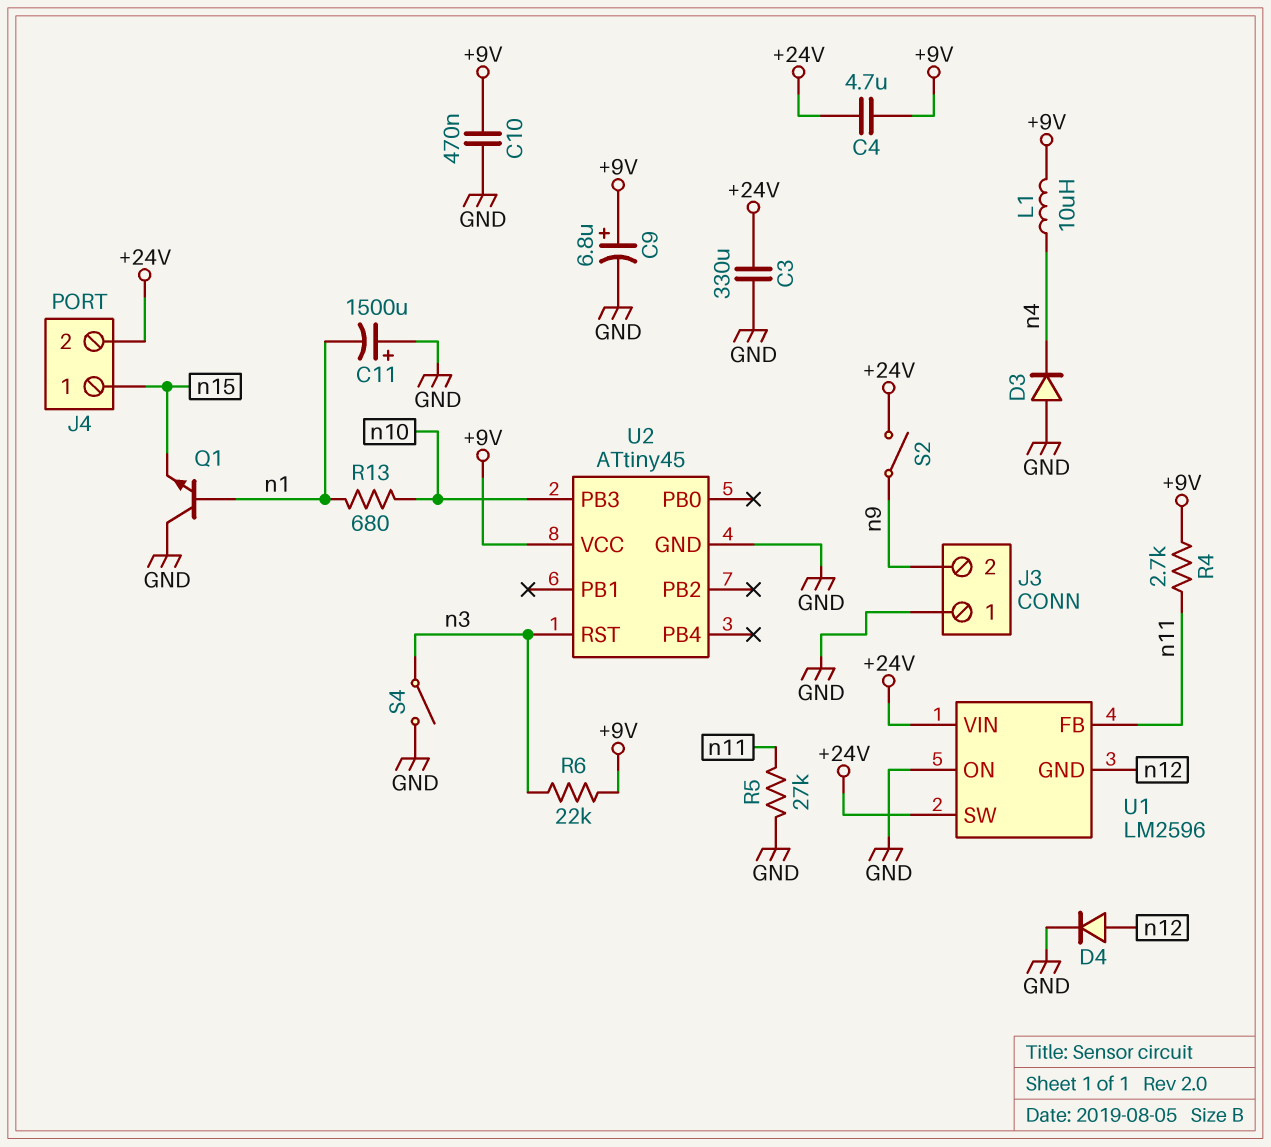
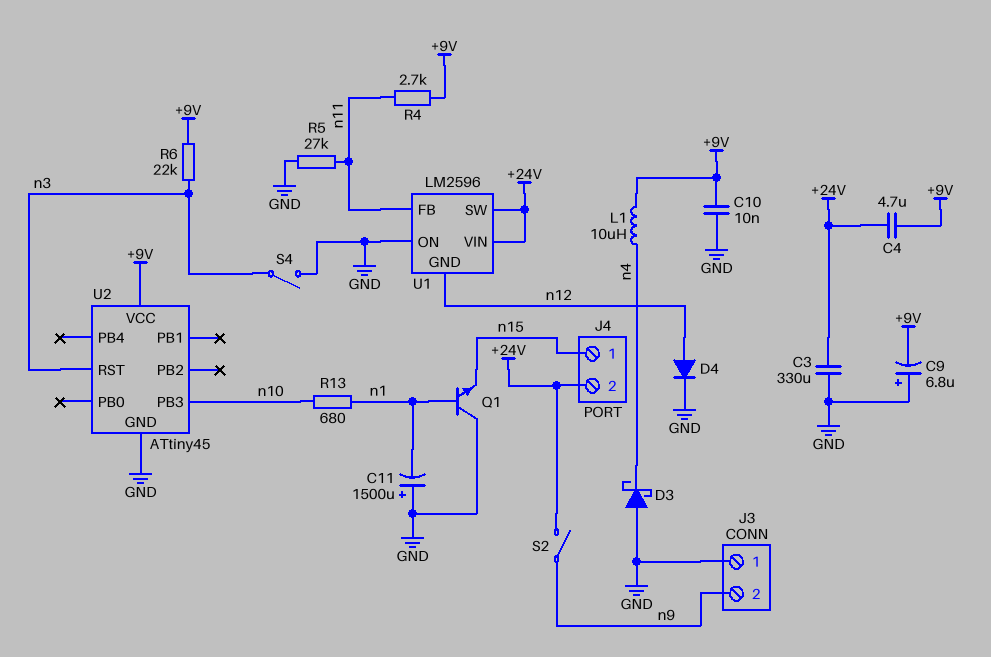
C9: 6.8uF (plus +9V, minus GND) -> 6.8uF (plus GND, minus +9V)
C10: 470nF (+9V, GND) -> 10nF (+9V, GND)
D3: diode (A GND, K n4) -> schottky (A GND, K n4)

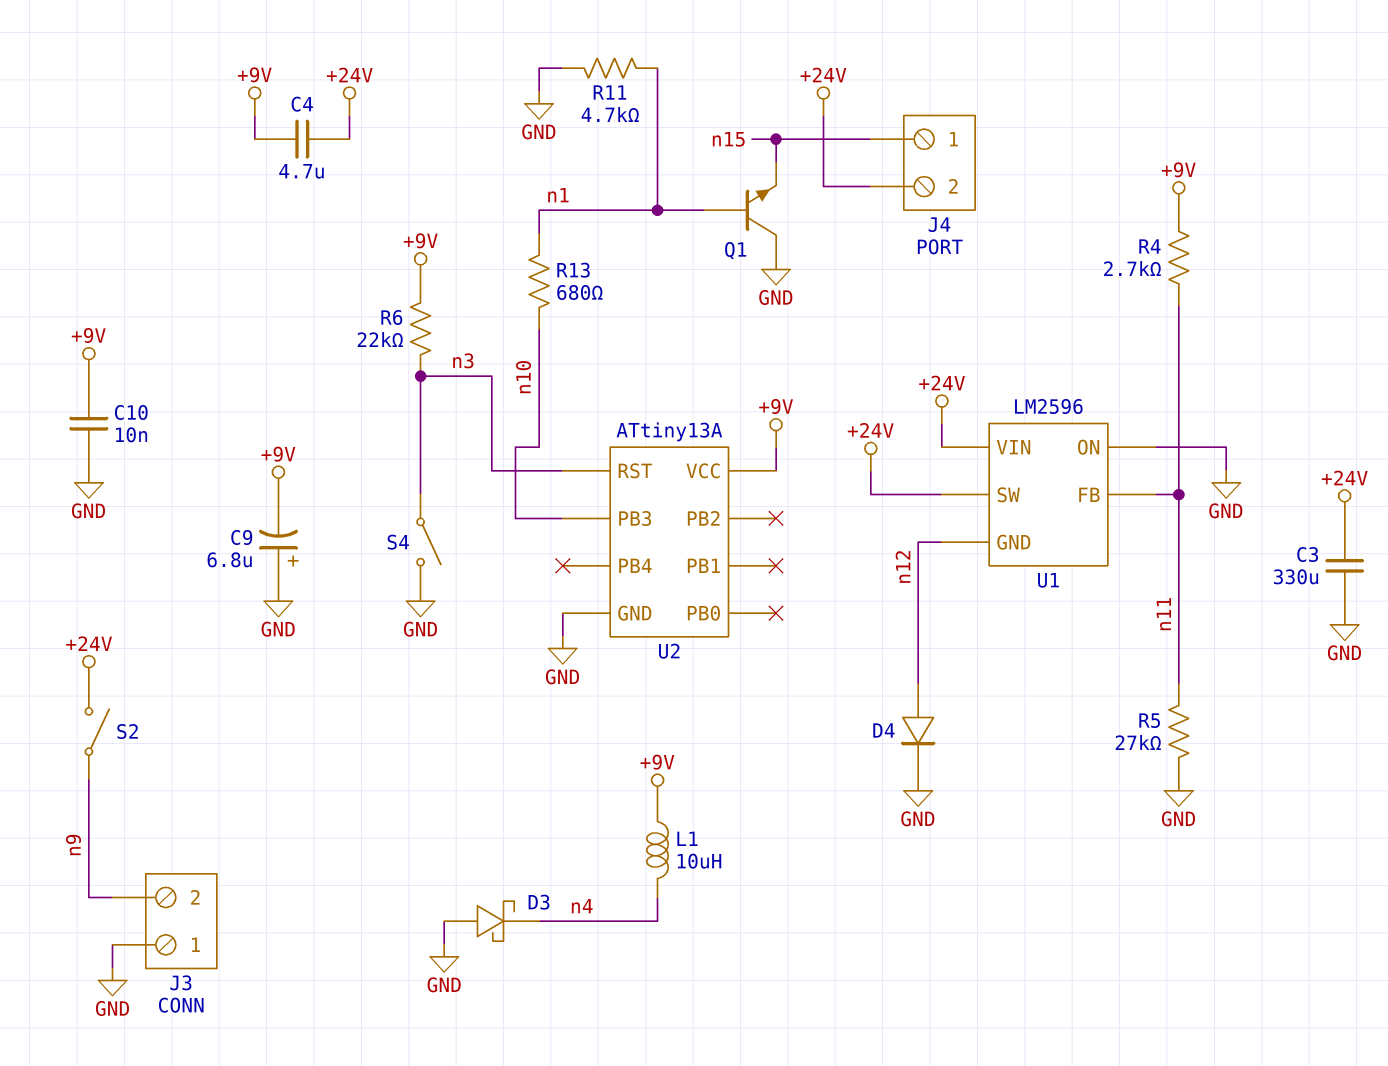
C11: 1500uF (plus GND, minus n1) -> none
R11: none -> 4.7k (GND, n1)
U2: ATtiny45 -> ATtiny13A

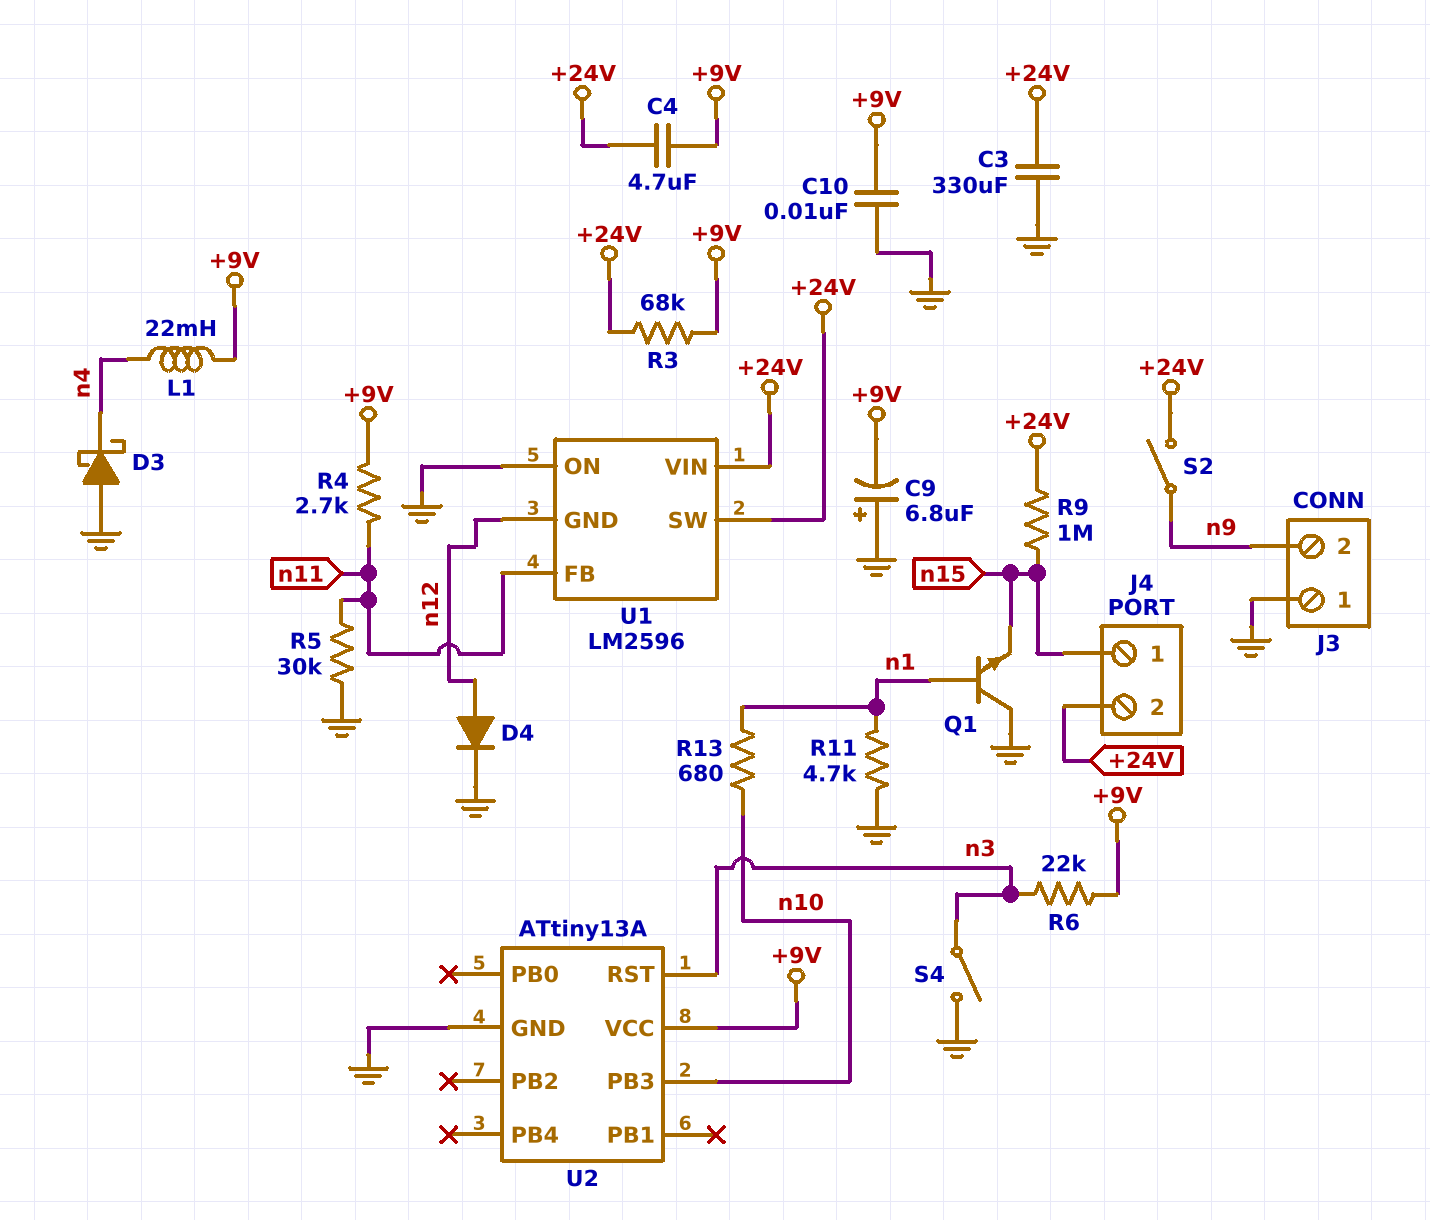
L1: 10uH (+9V, n4) -> 22mH (+9V, n4)
R3: none -> 68k (+9V, +24V)
R5: 27k (GND, n11) -> 30k (GND, n11)
R9: none -> 1M (+24V, n15)

